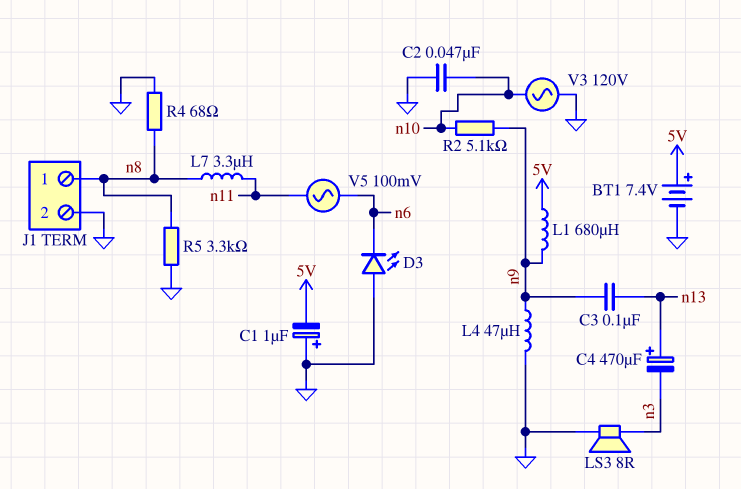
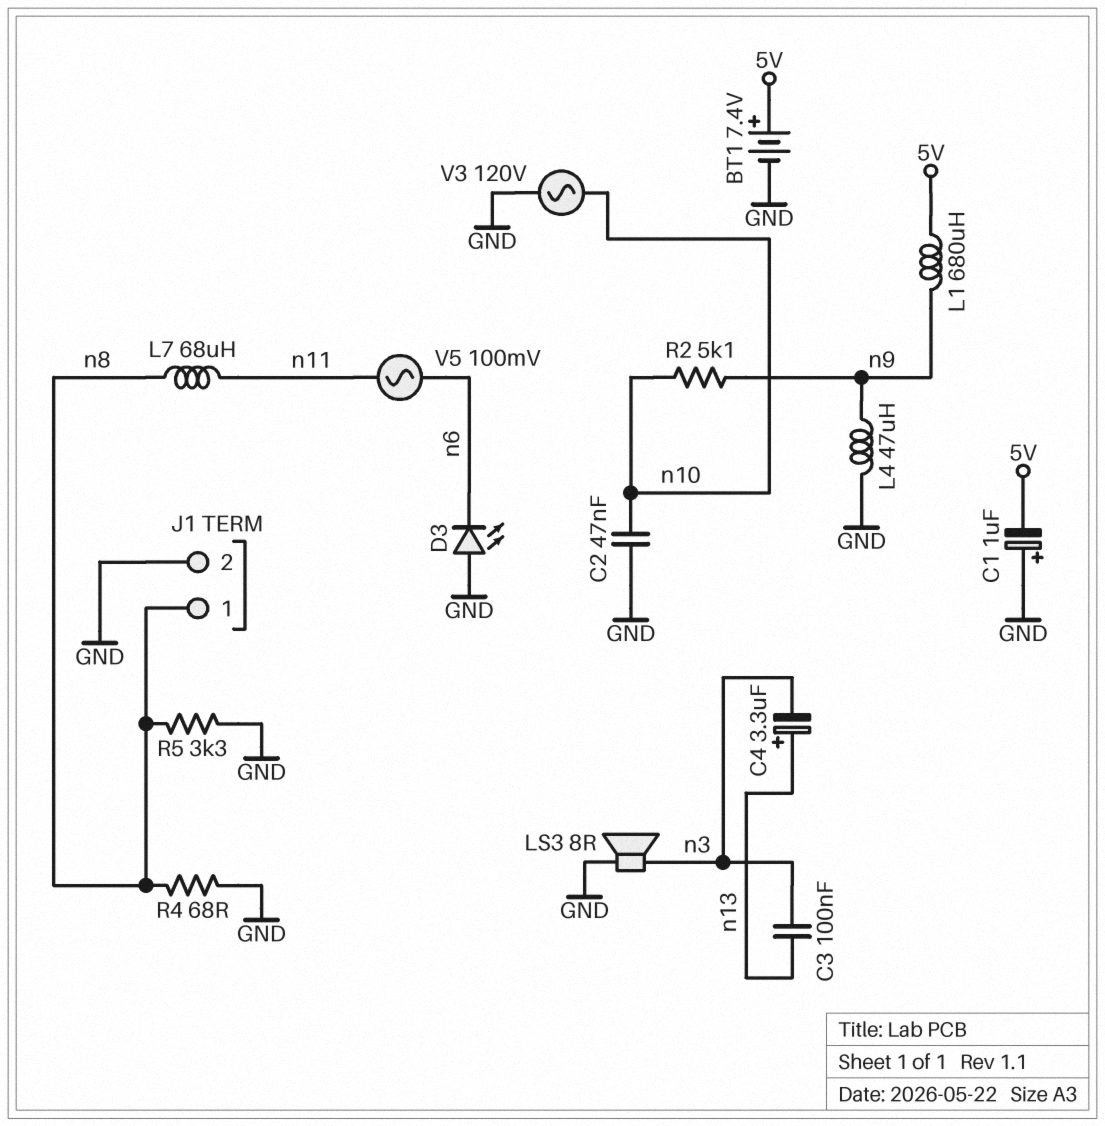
C3: 100nF (n9, n13) -> 100nF (n3, n13)
C4: 470uF (plus n13, minus n3) -> 3.3uF (plus n13, minus n3)
L7: 3.3uH (n8, n11) -> 68uH (n8, n11)

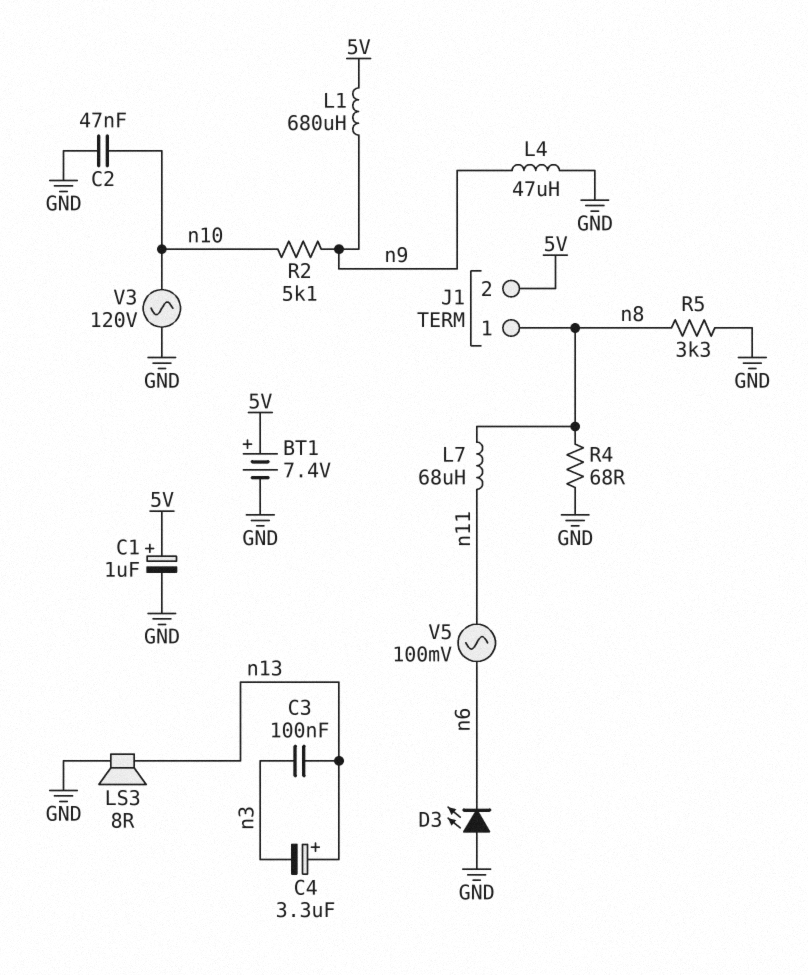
C1: 1uF (plus GND, minus 5V) -> 1uF (plus 5V, minus GND)
J1 pin 2: GND -> 5V
LS3: speaker 8R (GND, n3) -> speaker 8R (GND, n13)

